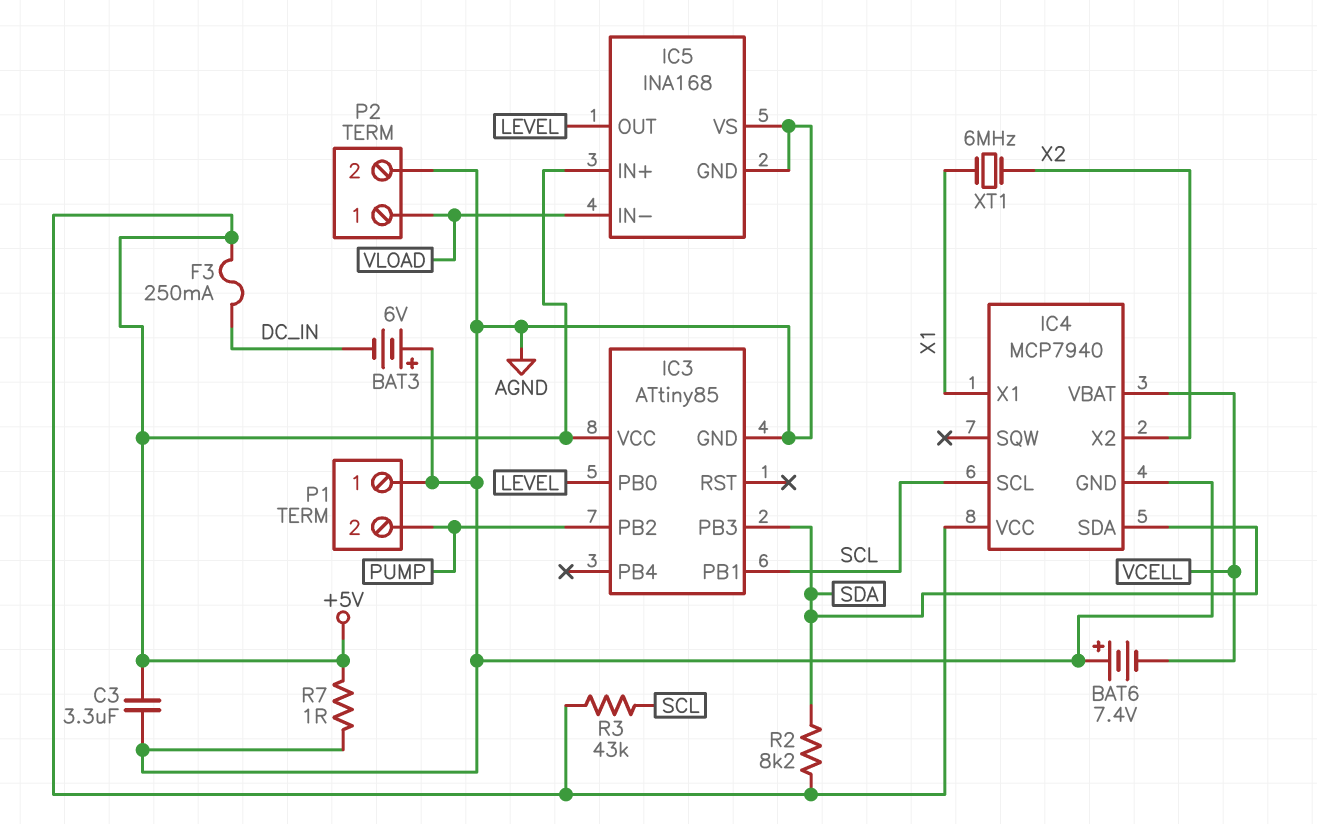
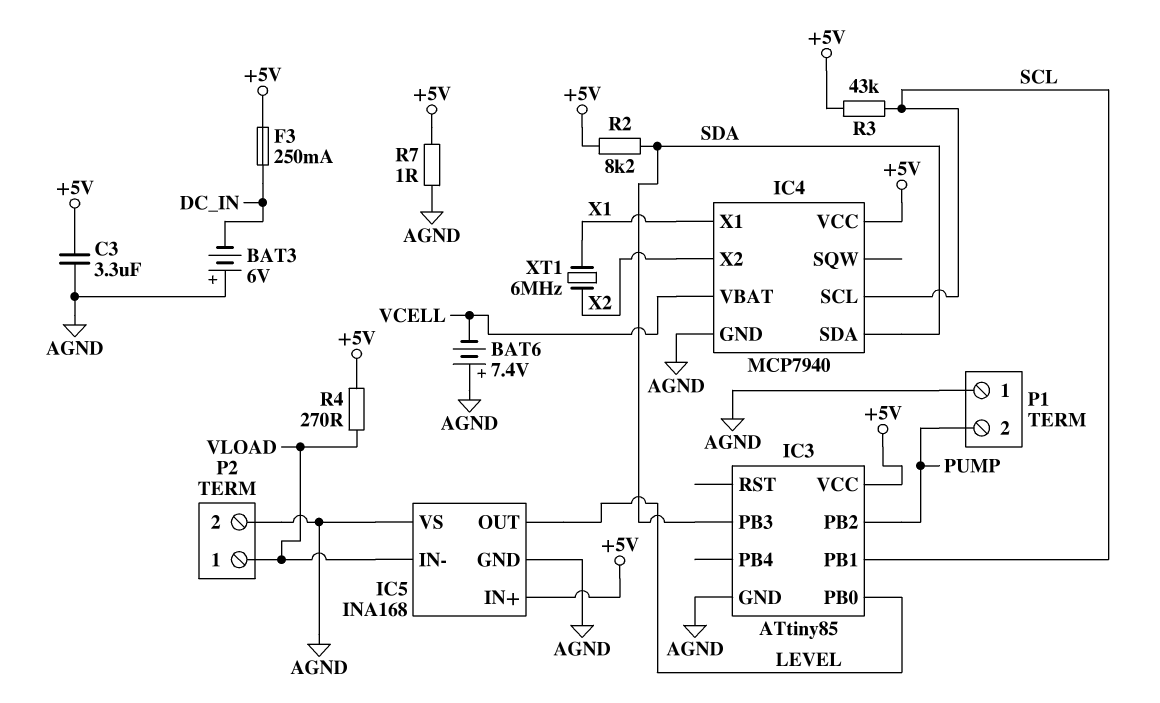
R4: none -> 270 (+5V, VLOAD)

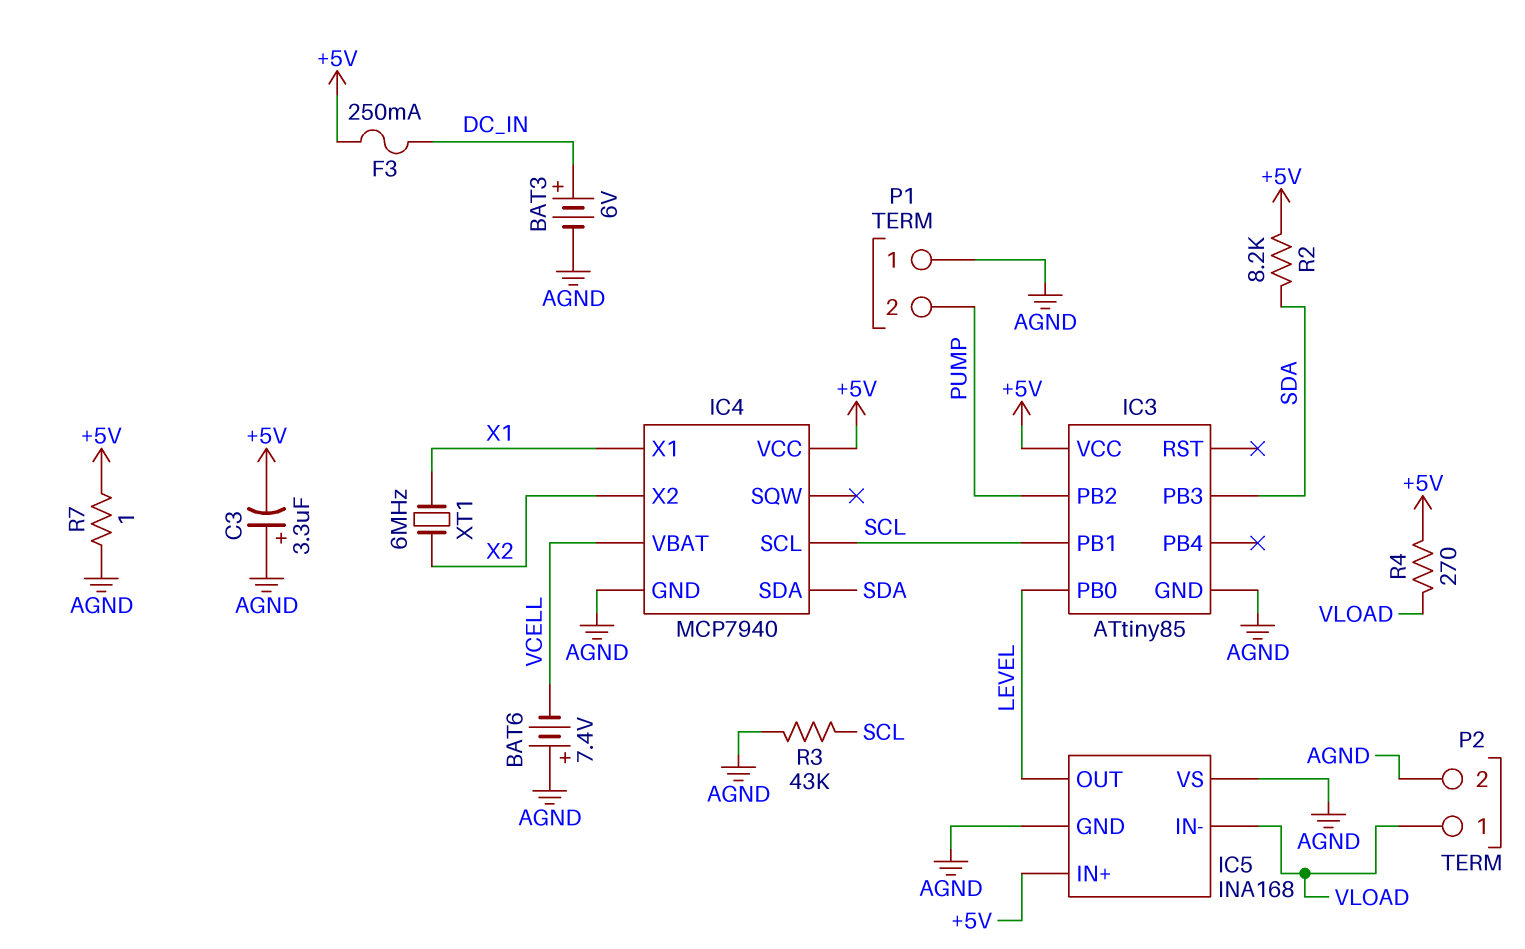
BAT3: 6V (plus AGND, minus DC_IN) -> 6V (plus DC_IN, minus AGND)
C3: 3.3uF (+5V, AGND) -> 3.3uF (plus AGND, minus +5V)
R3: 43k (+5V, SCL) -> 43k (AGND, SCL)

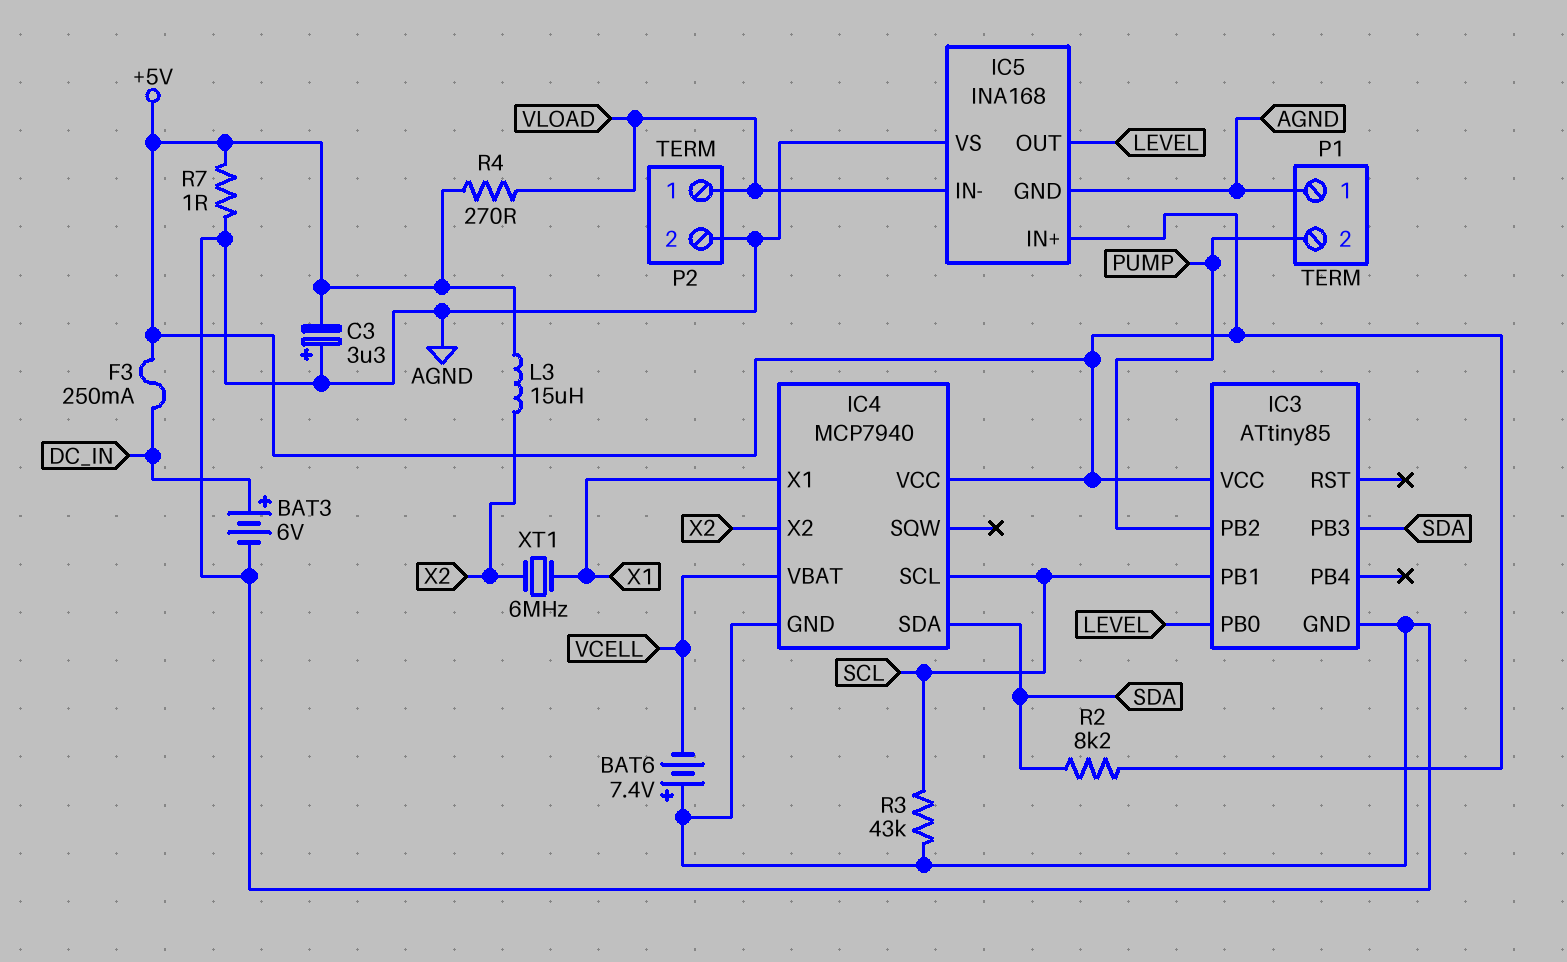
L3: none -> 15uH (+5V, X2)

